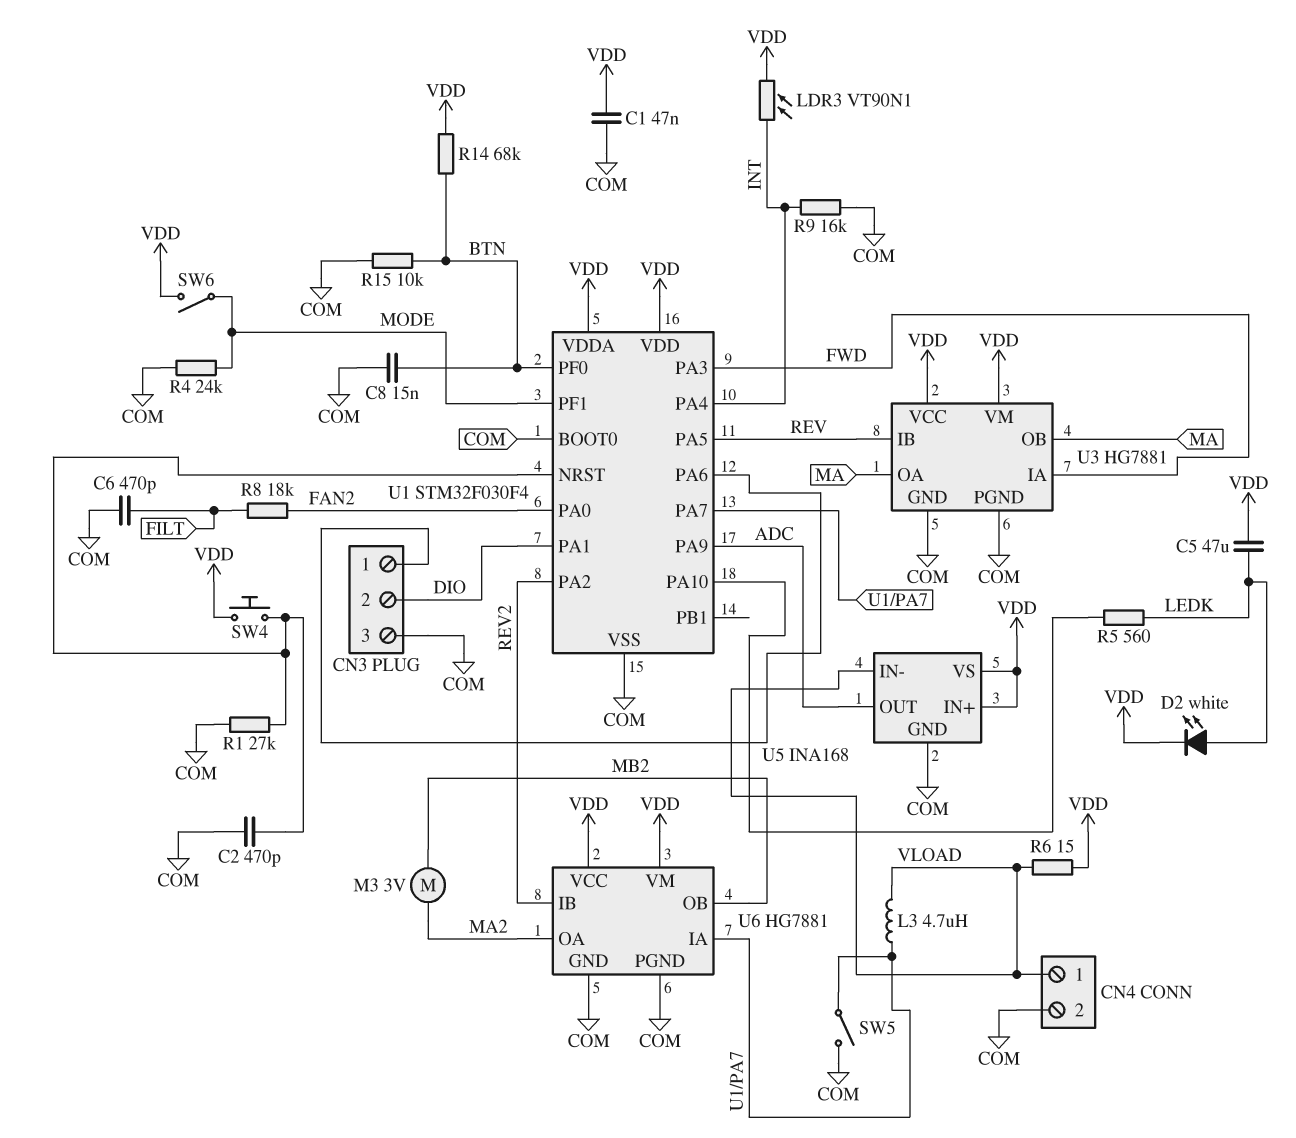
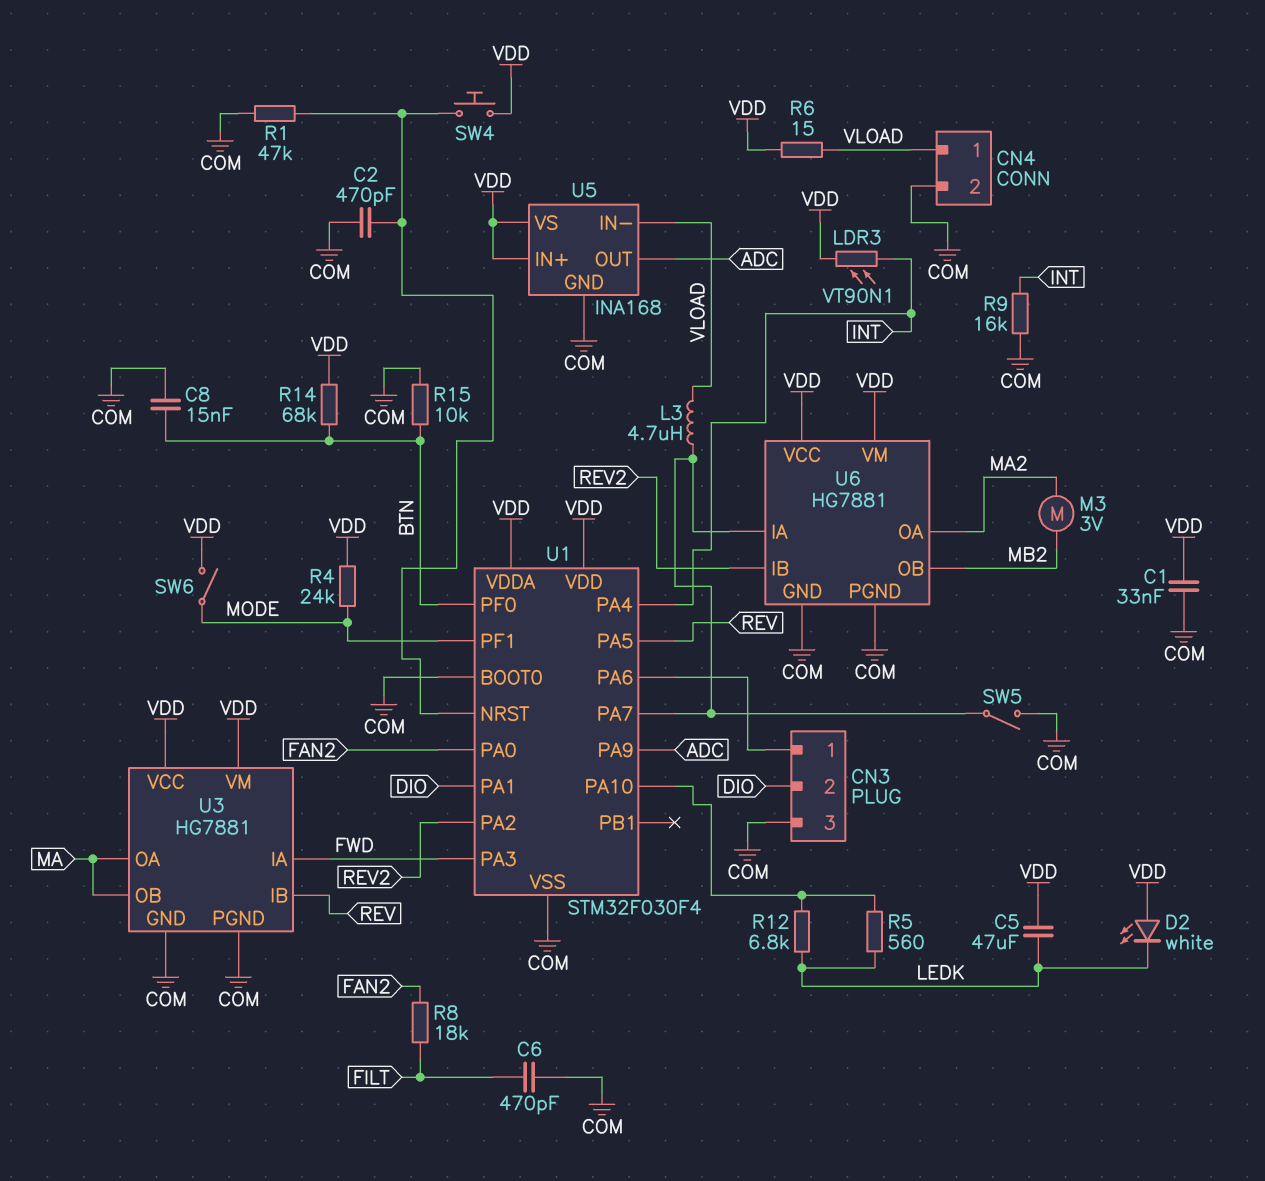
C1: 47nF (COM, VDD) -> 33nF (COM, VDD)
D2: LED white (A LEDK, K VDD) -> LED white (A VDD, K LEDK)
R1: 27k (COM, U1/NRST) -> 47k (COM, U1/NRST)
R4: 24k (COM, MODE) -> 24k (MODE, VDD)
R12: none -> 6.8k (LEDK, U1/PA10)

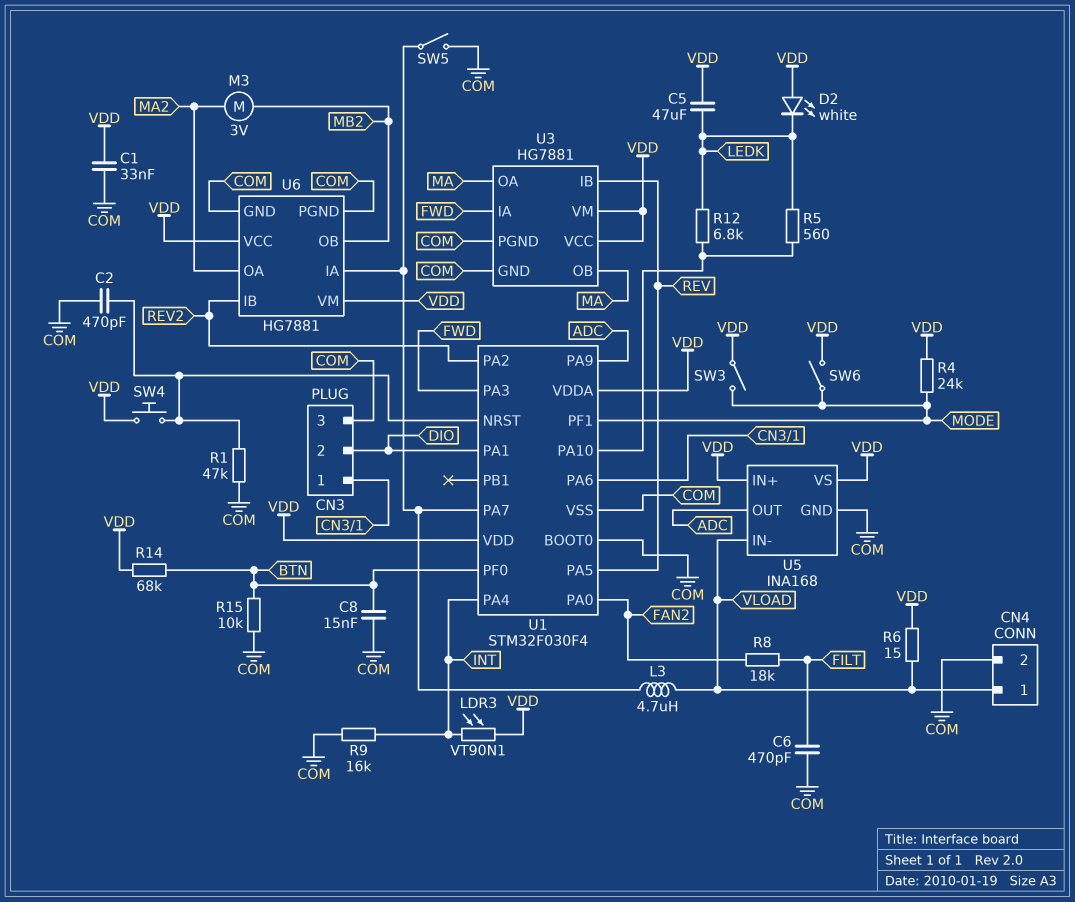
SW3: none -> switch (MODE, VDD)

